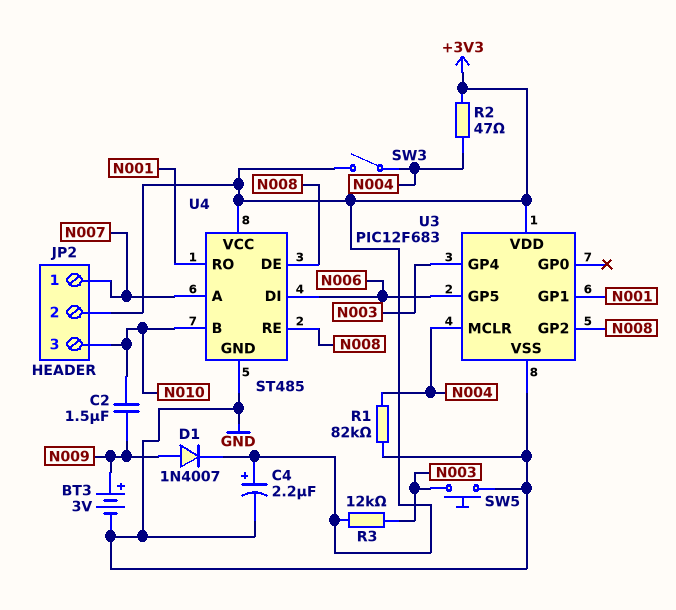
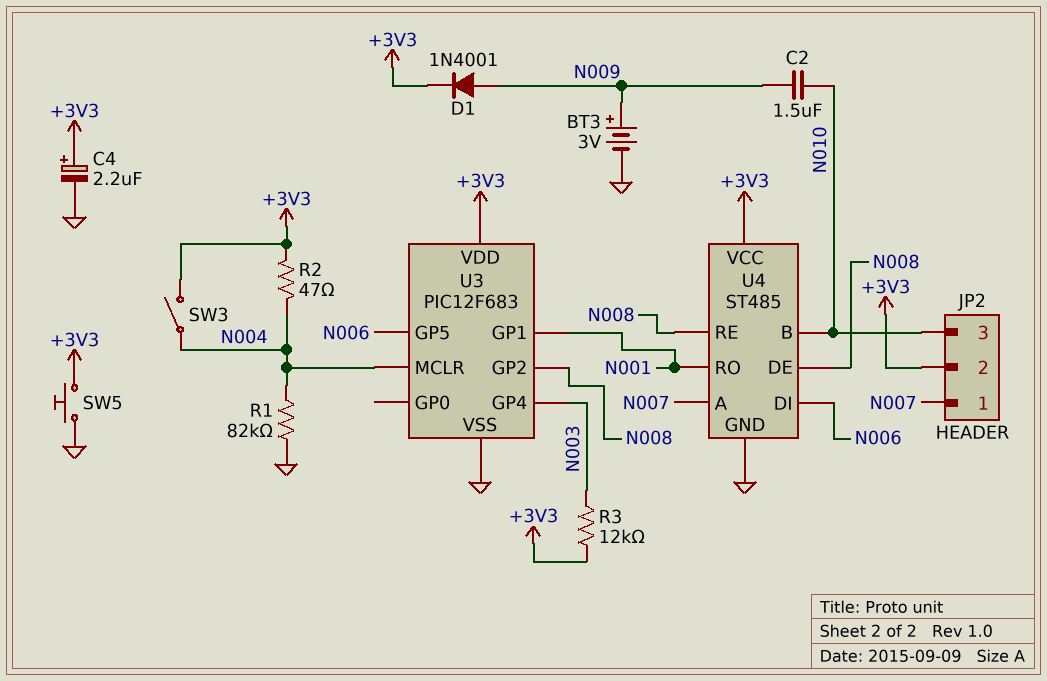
D1: diode 1N4007 (A N009, K +3V3) -> diode 1N4001 (A N009, K +3V3)
SW5: button (GND, N003) -> button (+3V3, GND)

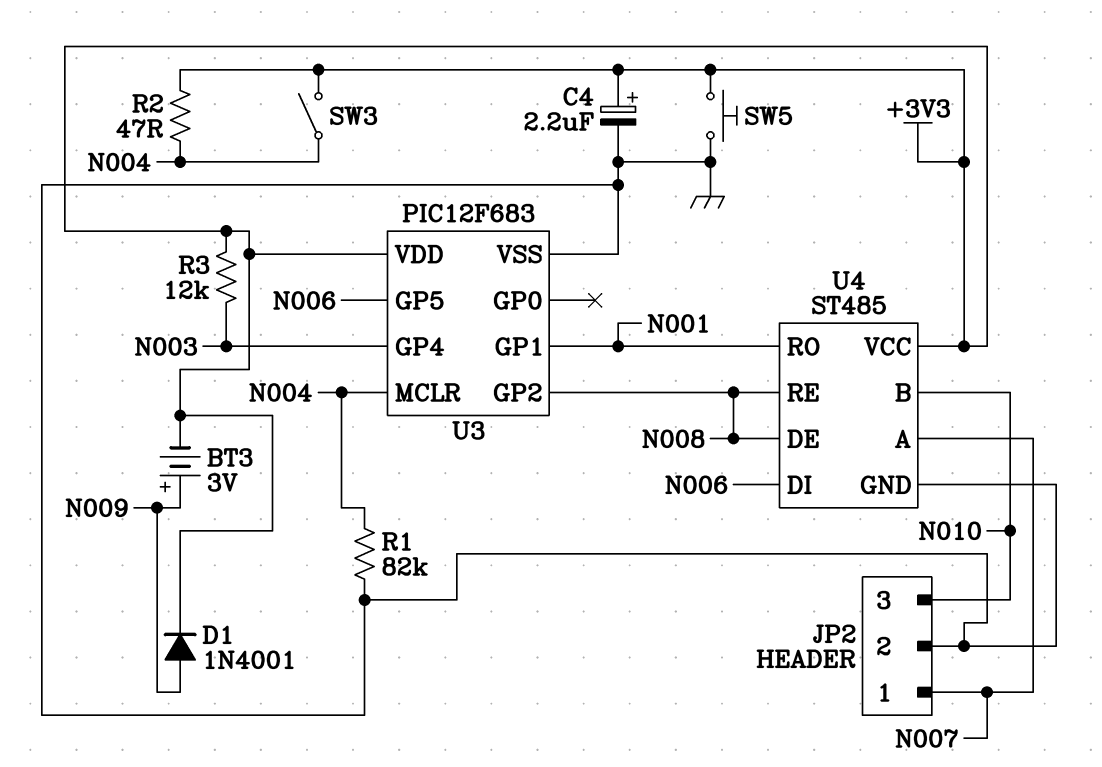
BT3: 3V (plus N009, minus GND) -> 3V (plus N009, minus +3V3)
C2: 1.5uF (N009, N010) -> none
JP2 pin 2: +3V3 -> GND

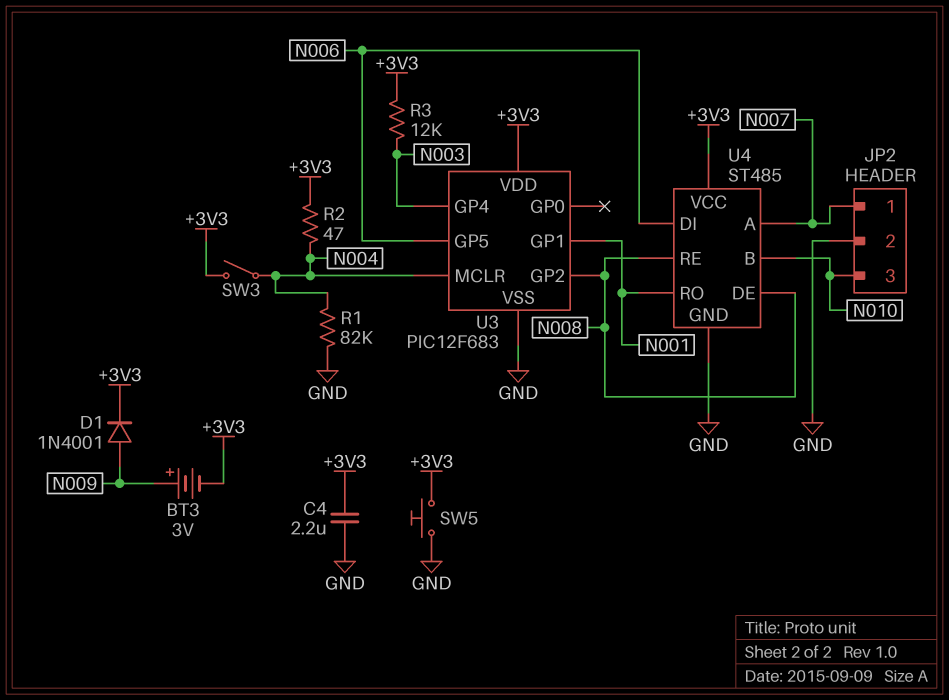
C4: 2.2uF (plus +3V3, minus GND) -> 2.2uF (+3V3, GND)

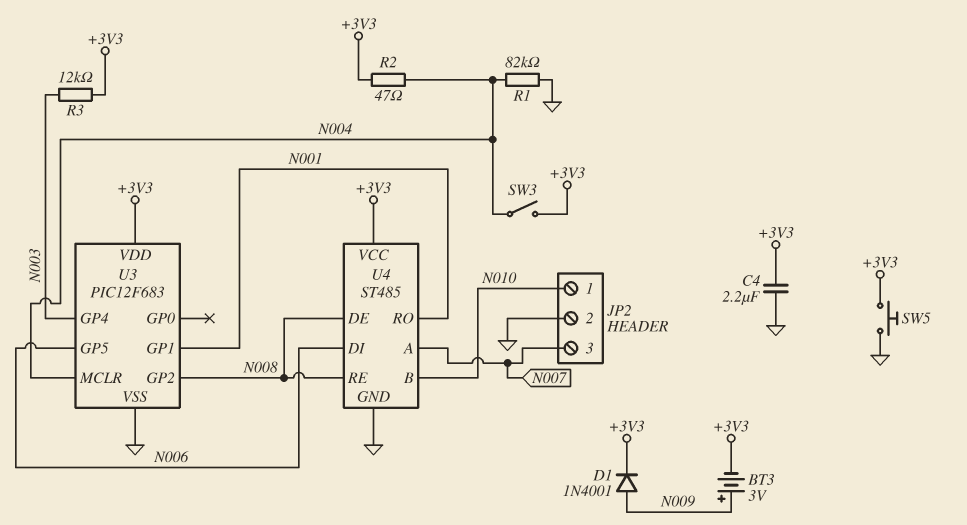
JP2 pin 1: N007 -> N010
JP2 pin 3: N010 -> N007

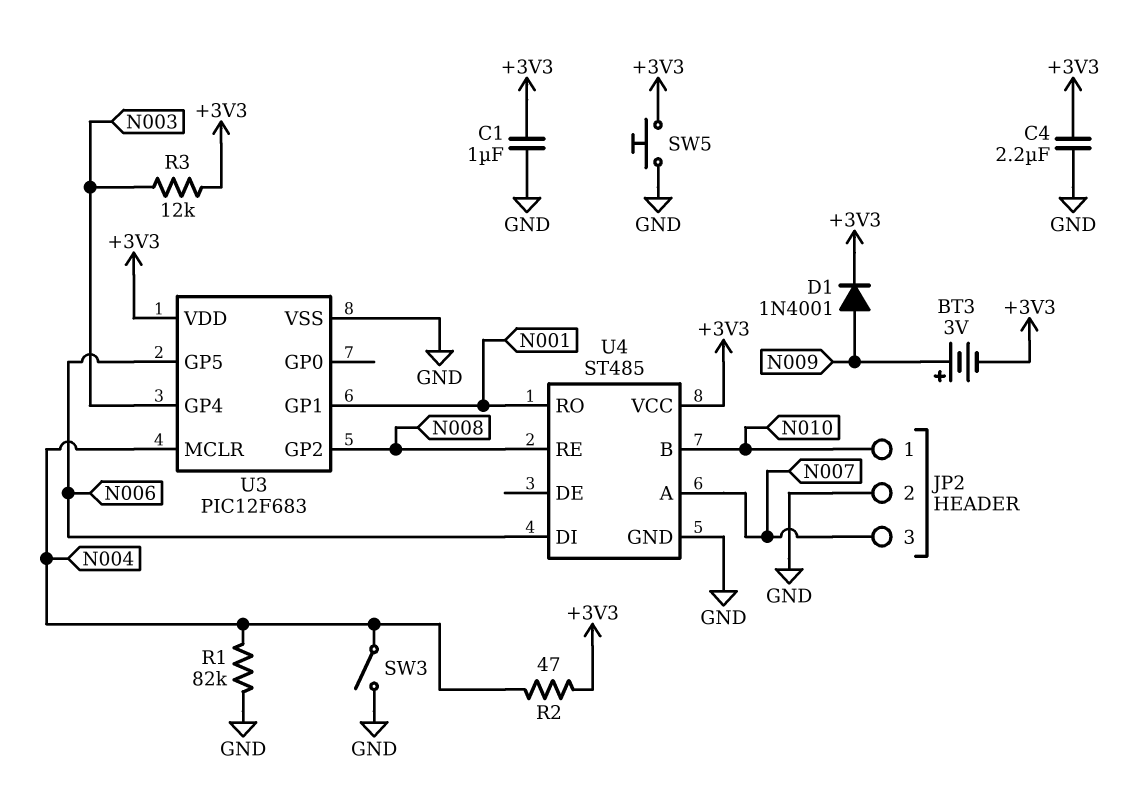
C1: none -> 1uF (+3V3, GND)
SW3: switch (+3V3, N004) -> switch (GND, N004)
U4 pin DE: N008 -> none

